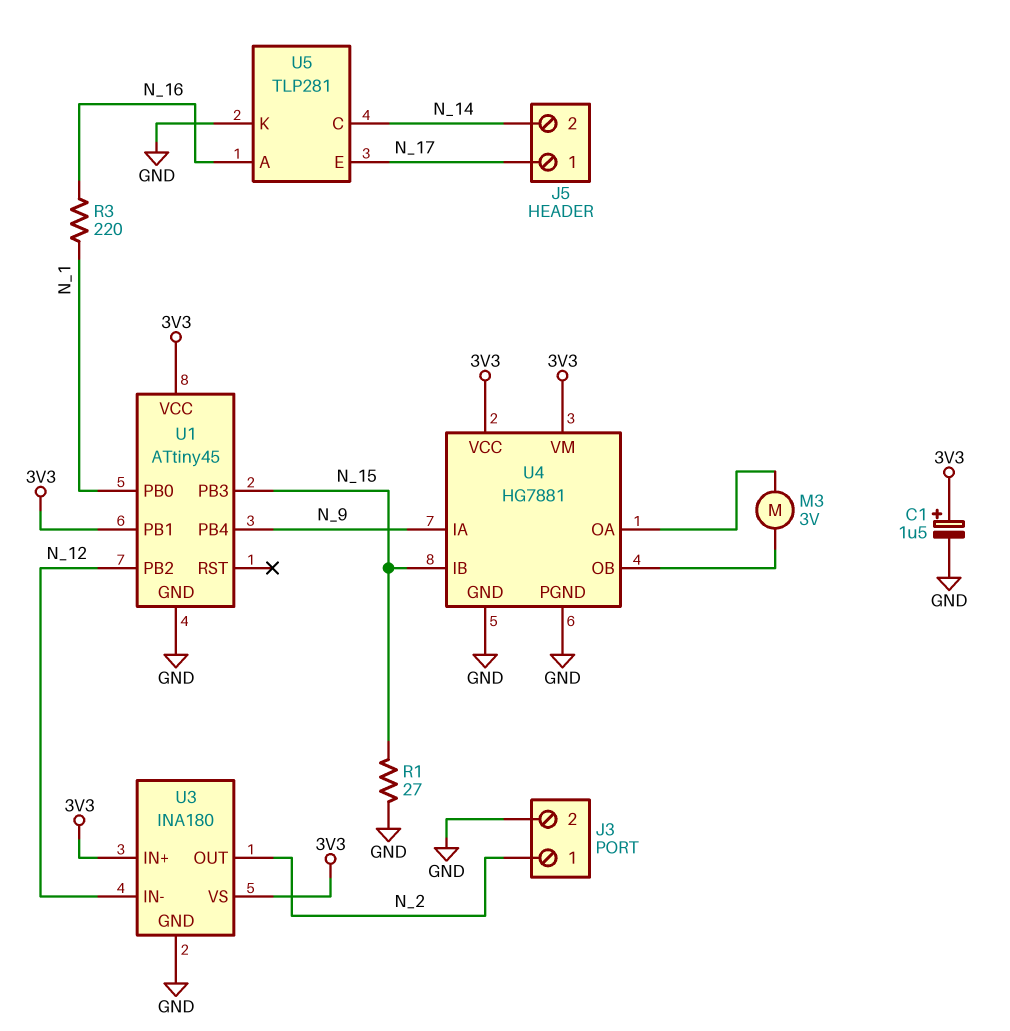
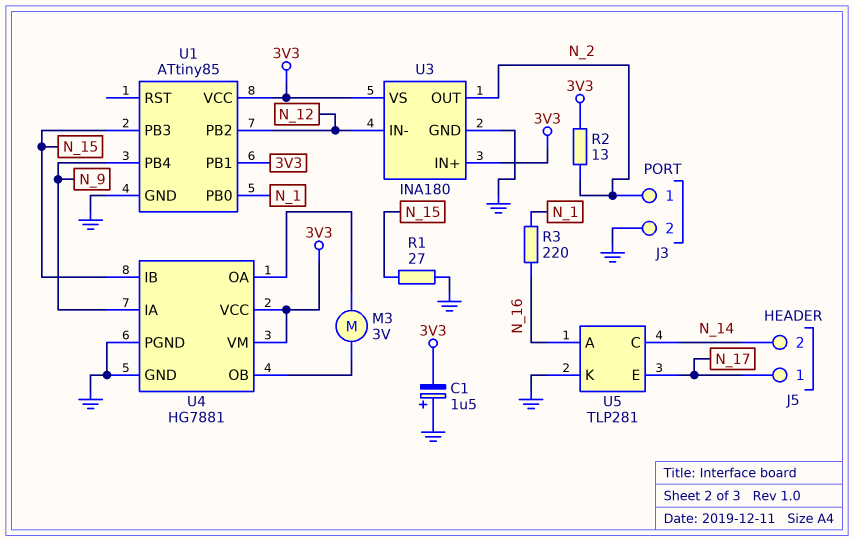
C1: 1.5uF (plus 3V3, minus GND) -> 1.5uF (plus GND, minus 3V3)
R2: none -> 13 (3V3, N_2)
U1: ATtiny45 -> ATtiny85

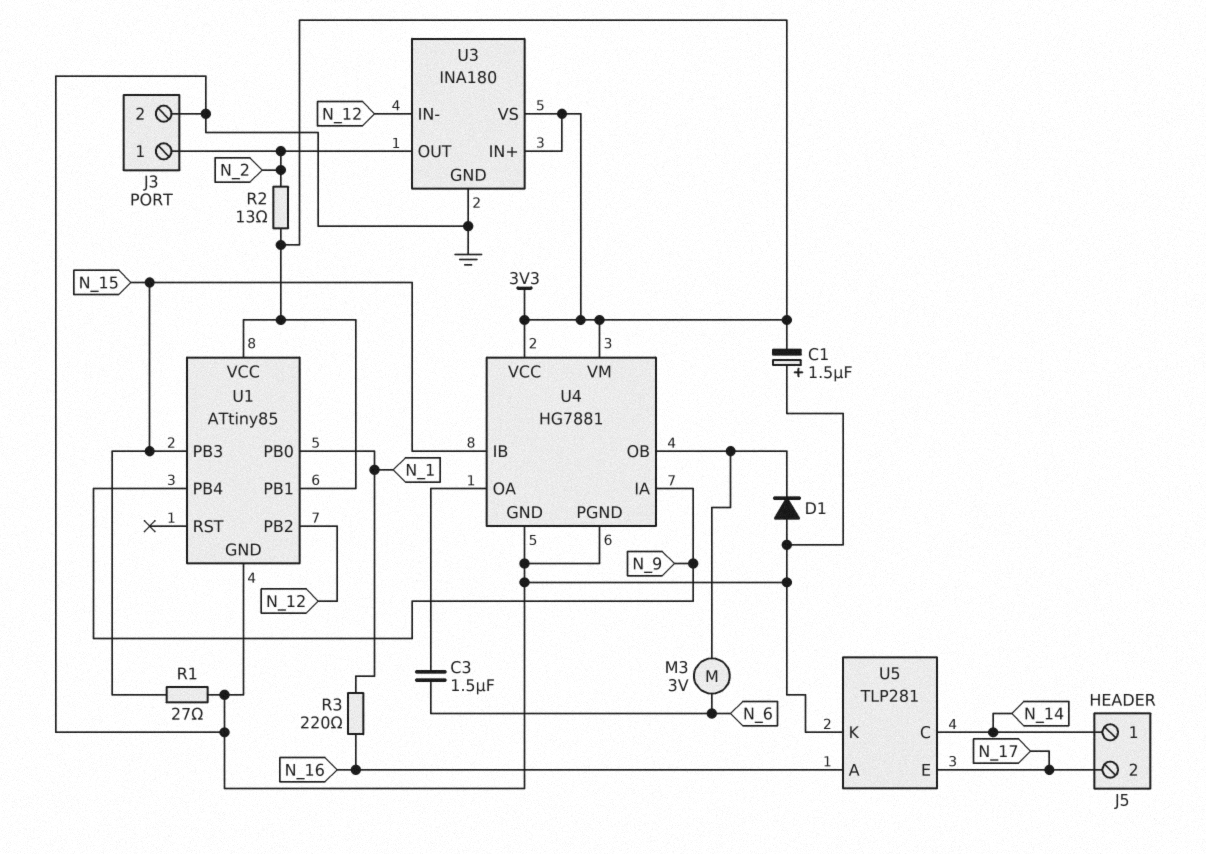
C3: none -> 1.5uF (N_6, U4/OA)
D1: none -> diode (A GND, K U4/OB)
J5 pin 1: N_17 -> N_14
J5 pin 2: N_14 -> N_17
M3: motor 3V (U4/OA, U4/OB) -> motor 3V (N_6, U4/OB)

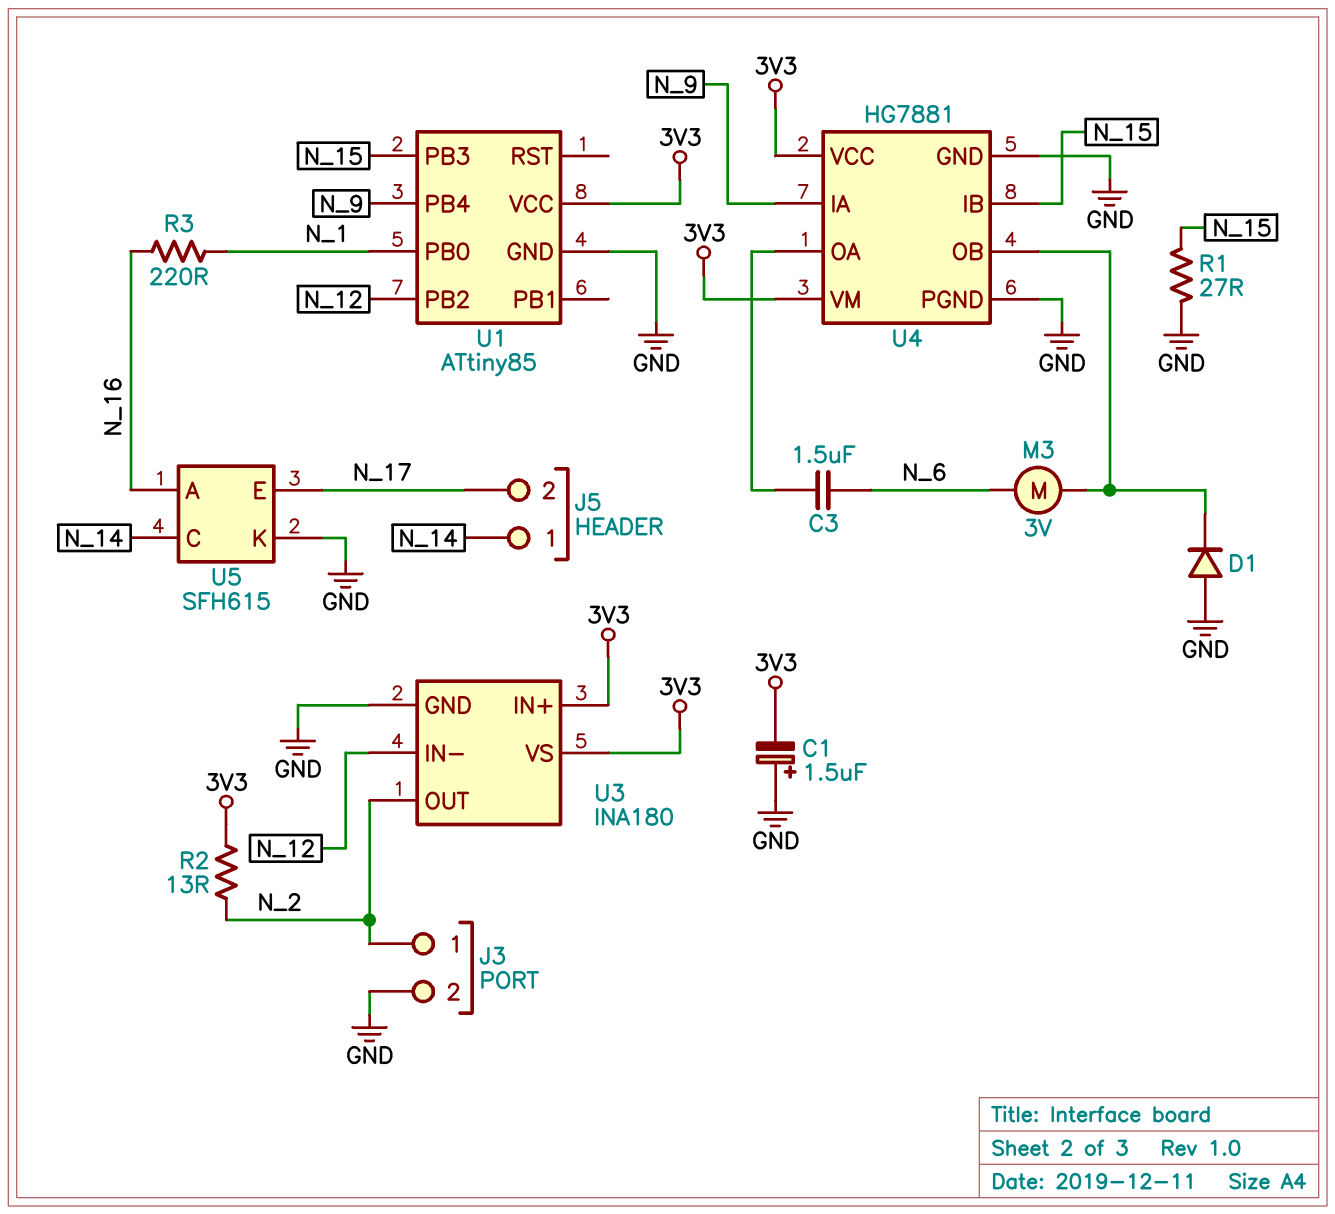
U1 pin PB1: 3V3 -> none
U5: TLP281 -> SFH615

